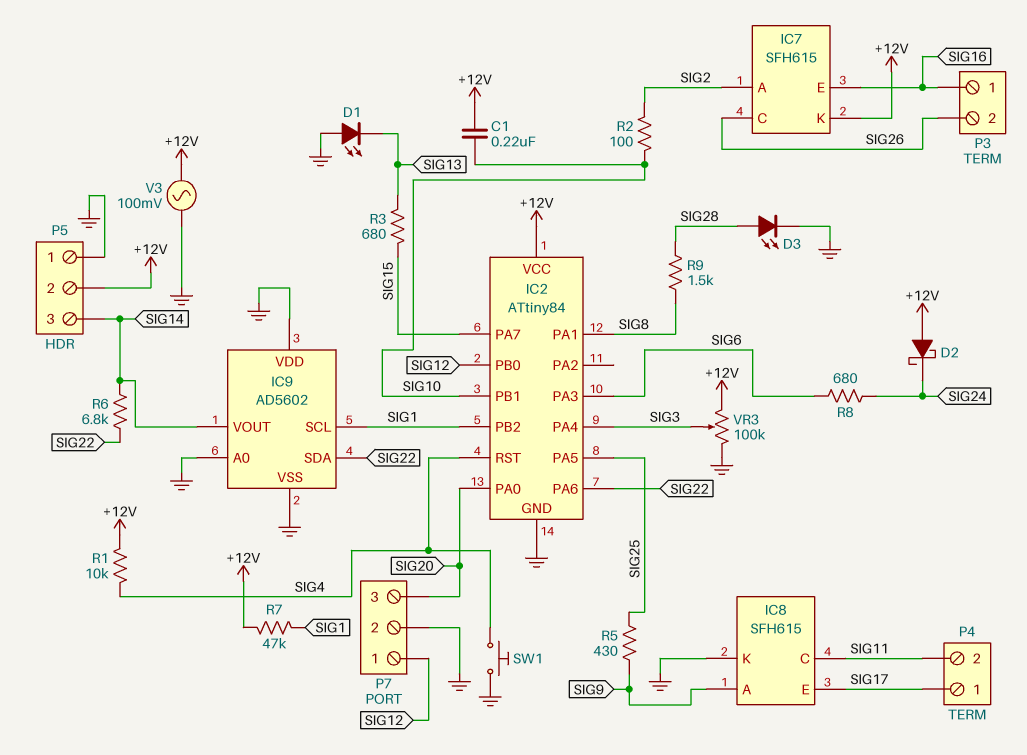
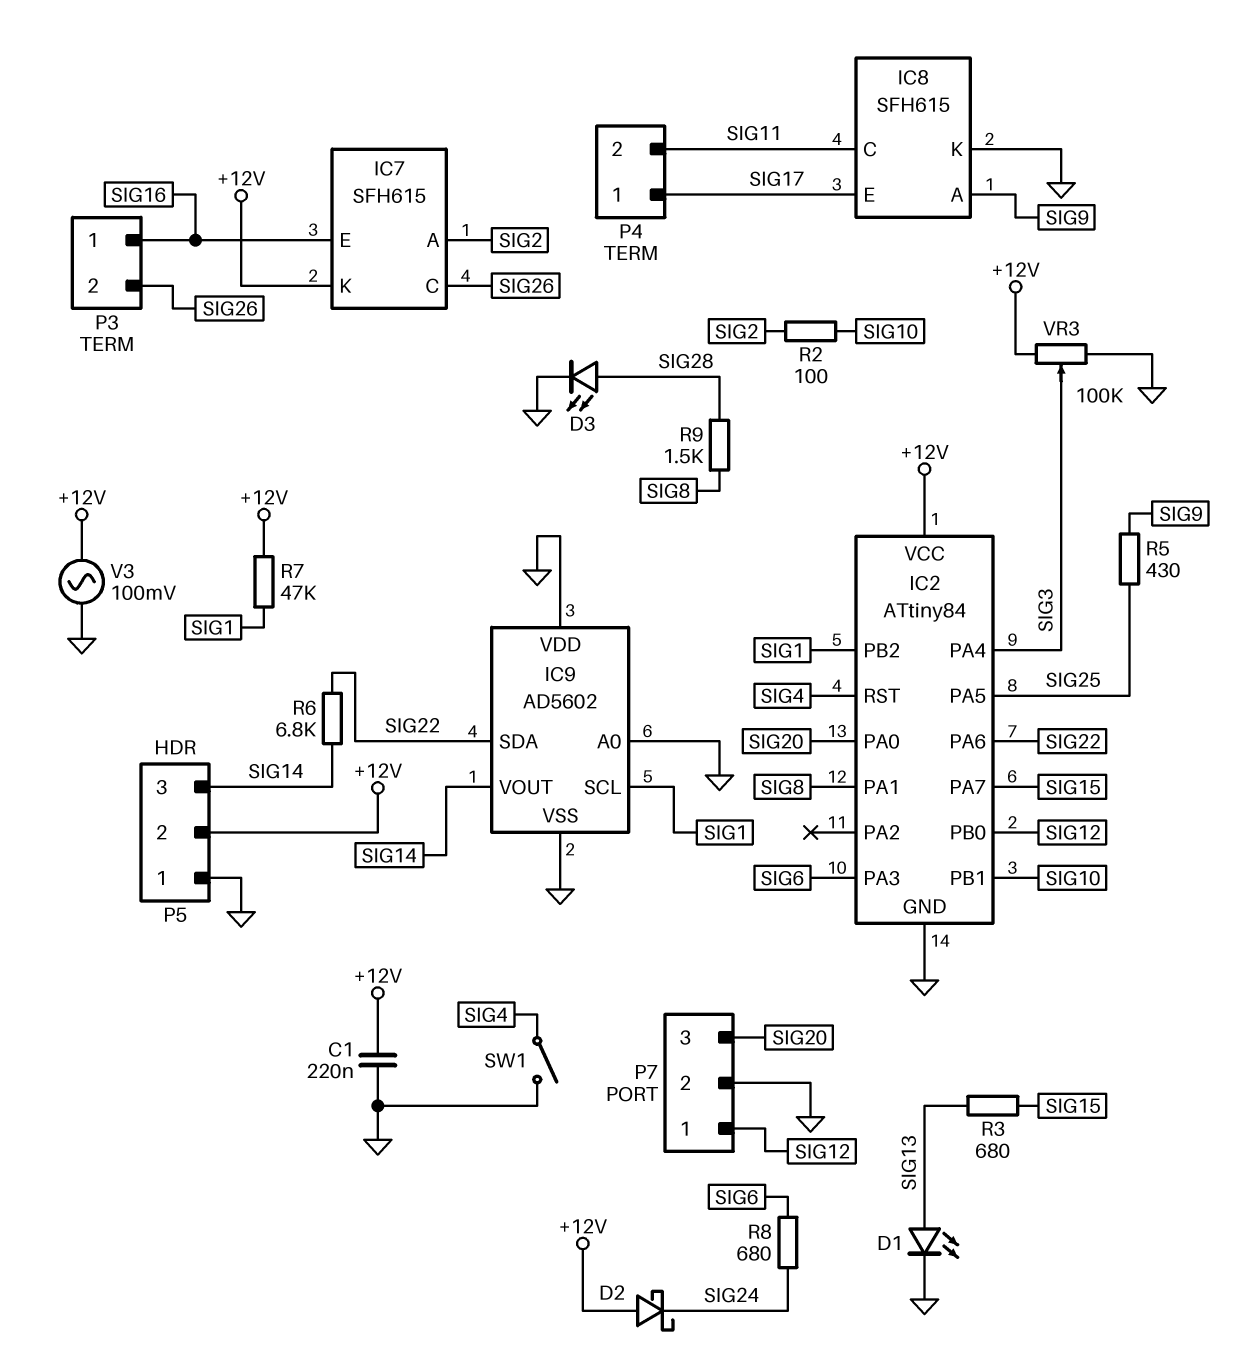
C1: 220nF (+12V, SIG10) -> 220nF (+12V, GND)
D1: LED (A GND, K SIG13) -> LED (A SIG13, K GND)
R1: 10k (+12V, SIG4) -> none
SW1: button (GND, SIG4) -> switch (GND, SIG4)

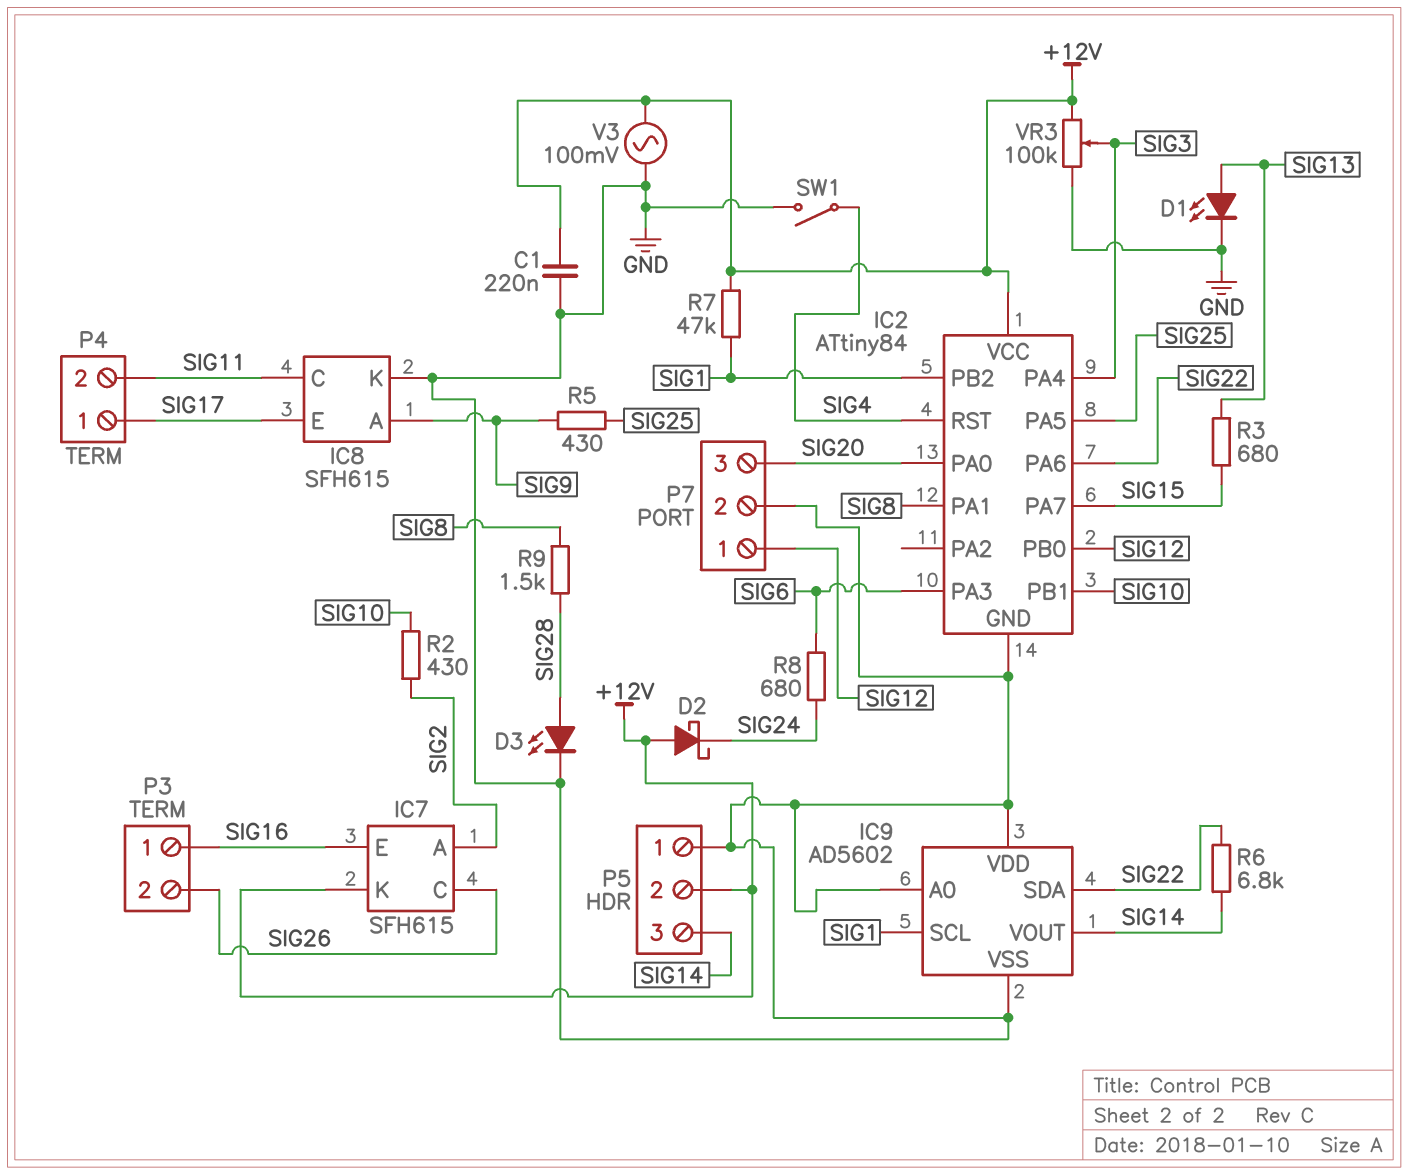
R2: 100 (SIG2, SIG10) -> 430 (SIG2, SIG10)

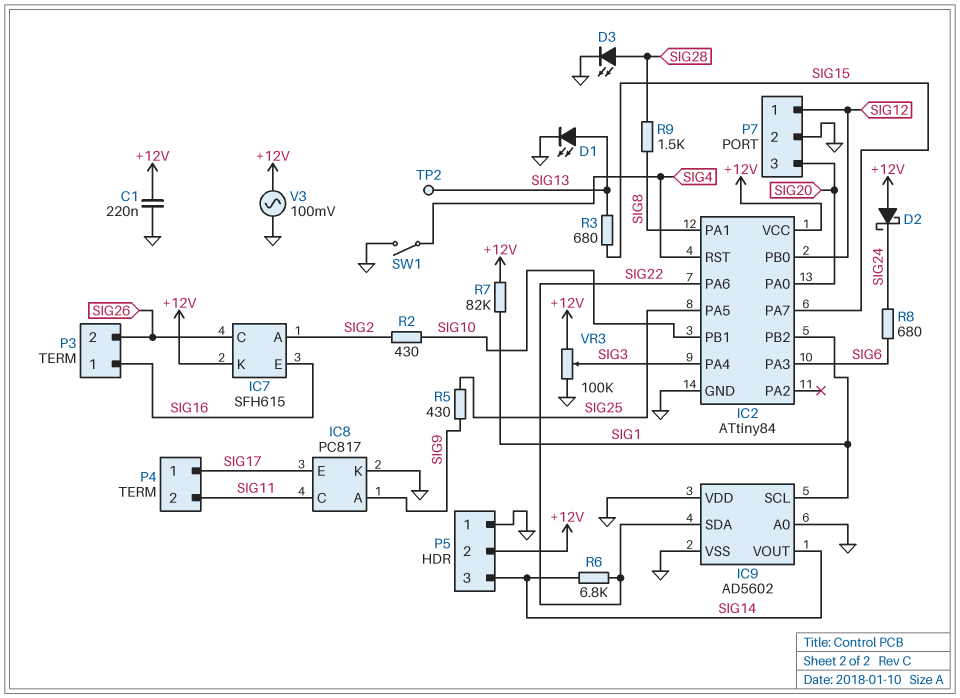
IC8: SFH615 -> PC817
R7: 47k (+12V, SIG1) -> 82k (+12V, SIG1)
TP2: none -> test point (SIG13)

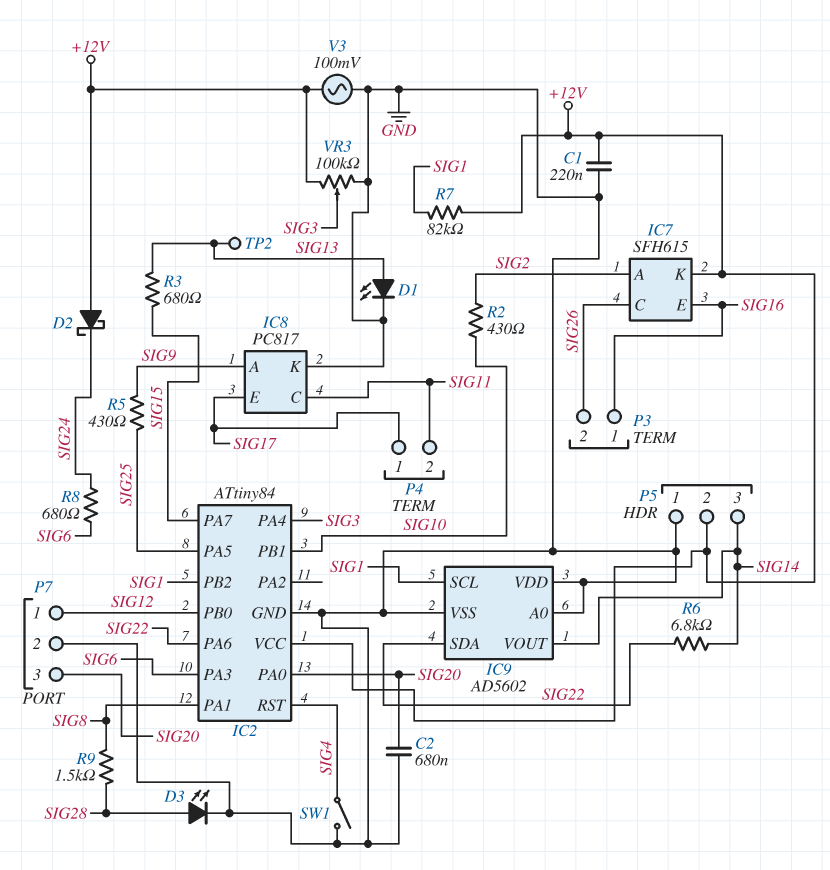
C2: none -> 680nF (GND, SIG20)

